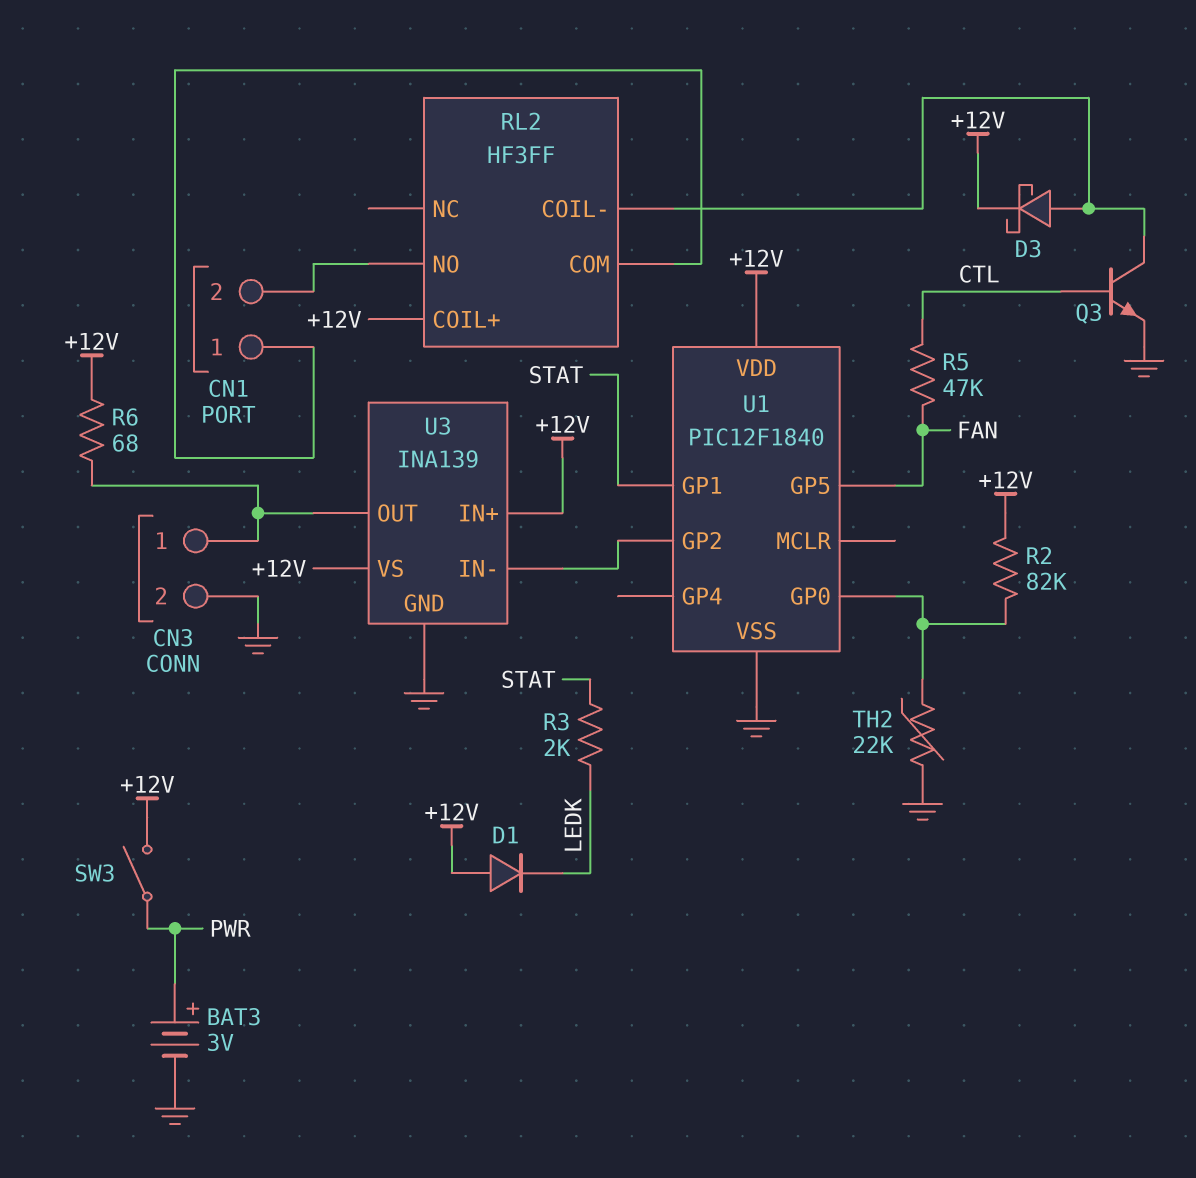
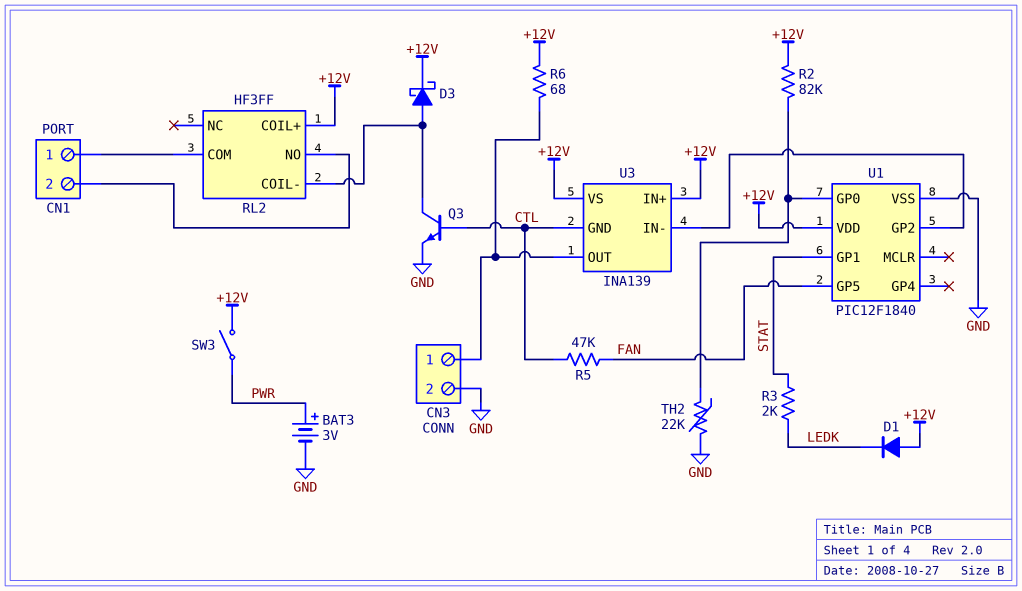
U3 pin GND: GND -> CTL

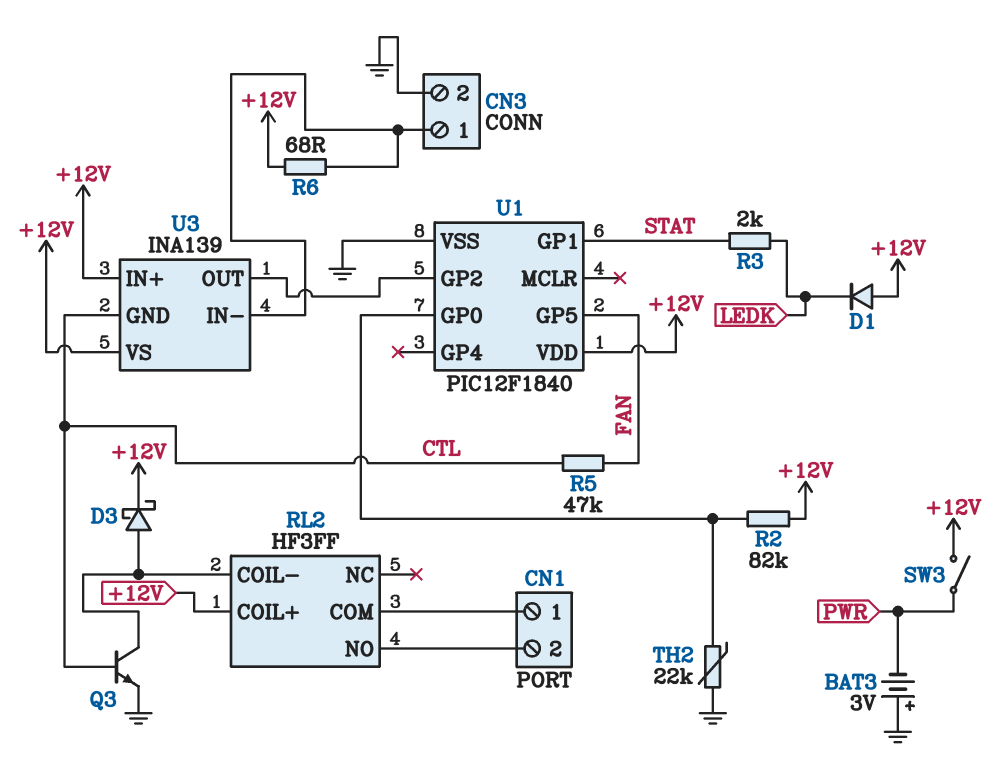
BAT3: 3V (plus PWR, minus GND) -> 3V (plus GND, minus PWR)
U3 pin IN-: U1/GP2 -> CN3/1
U3 pin OUT: CN3/1 -> U1/GP2

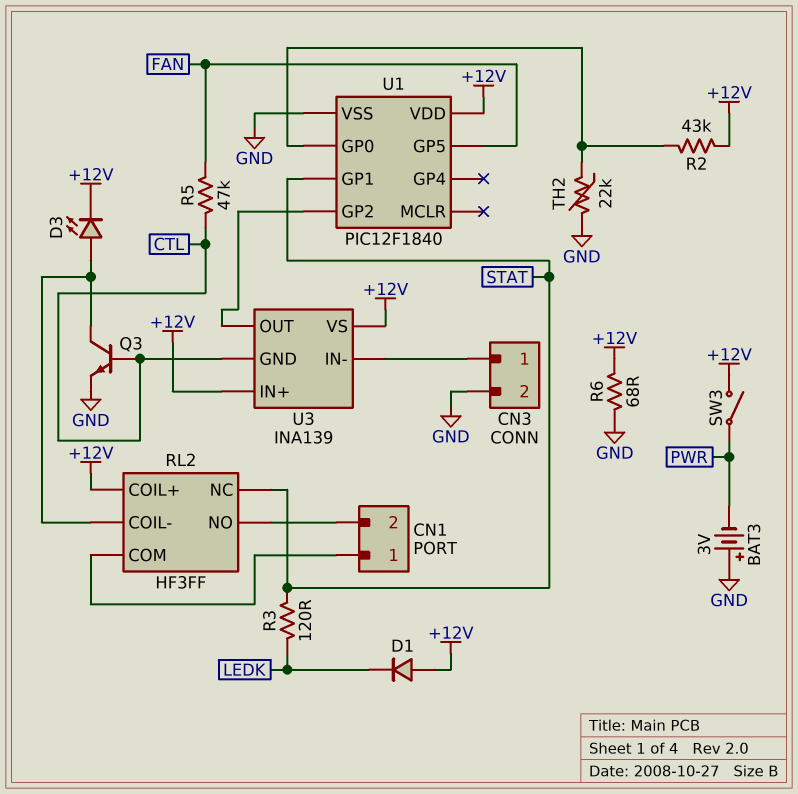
D3: schottky (A RL2/COIL-, K +12V) -> LED (A RL2/COIL-, K +12V)
R2: 82k (+12V, U1/GP0) -> 43k (+12V, U1/GP0)
R3: 2k (LEDK, STAT) -> 120 (LEDK, STAT)
R6: 68 (+12V, CN3/1) -> 68 (+12V, GND)
RL2 pin NC: none -> STAT

